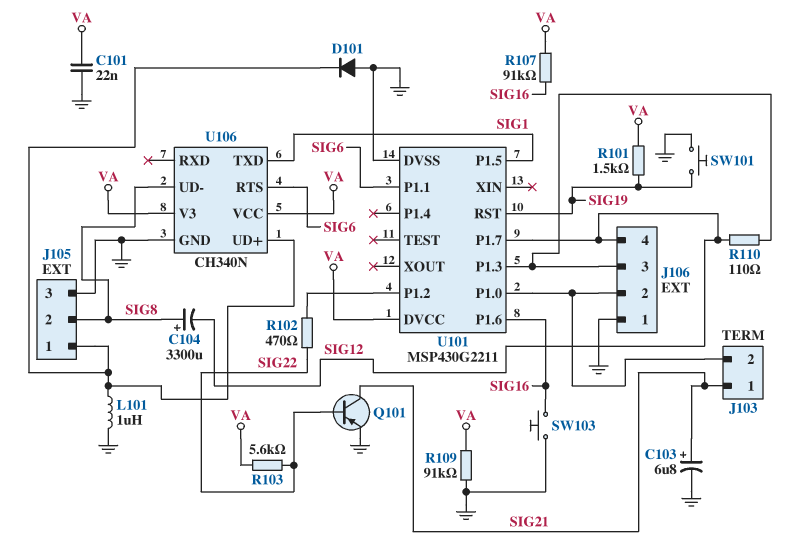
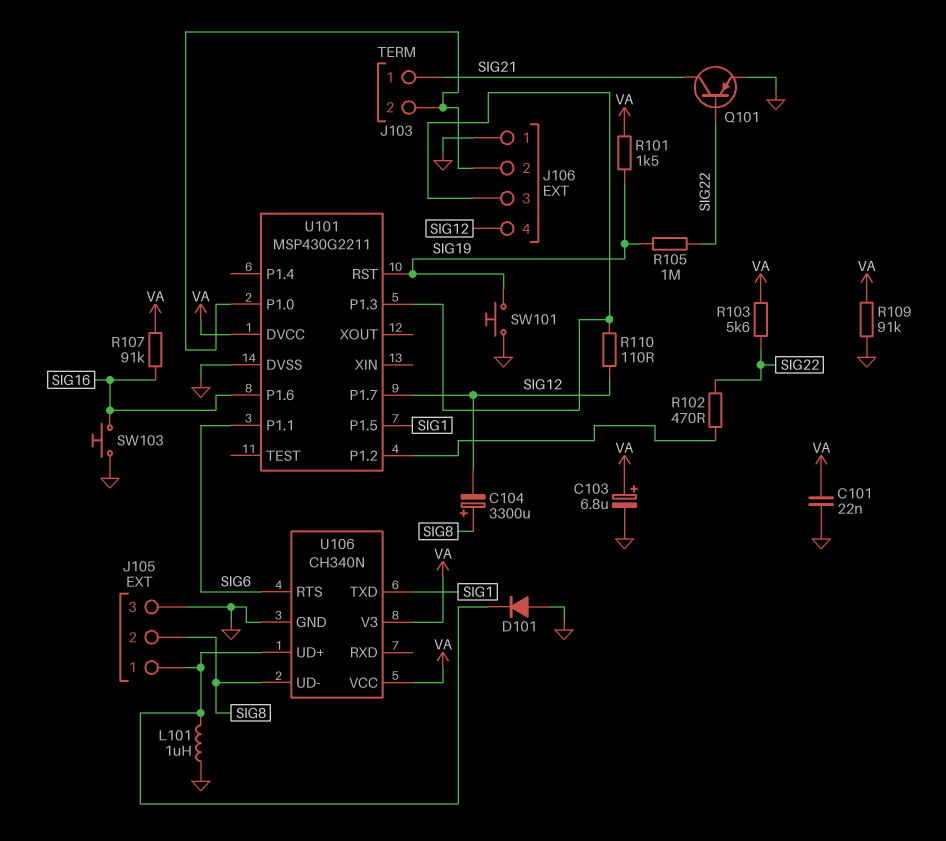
C103: 6.8uF (plus SIG21, minus GND) -> 6.8uF (plus VA, minus GND)
R105: none -> 1M (SIG19, SIG22)

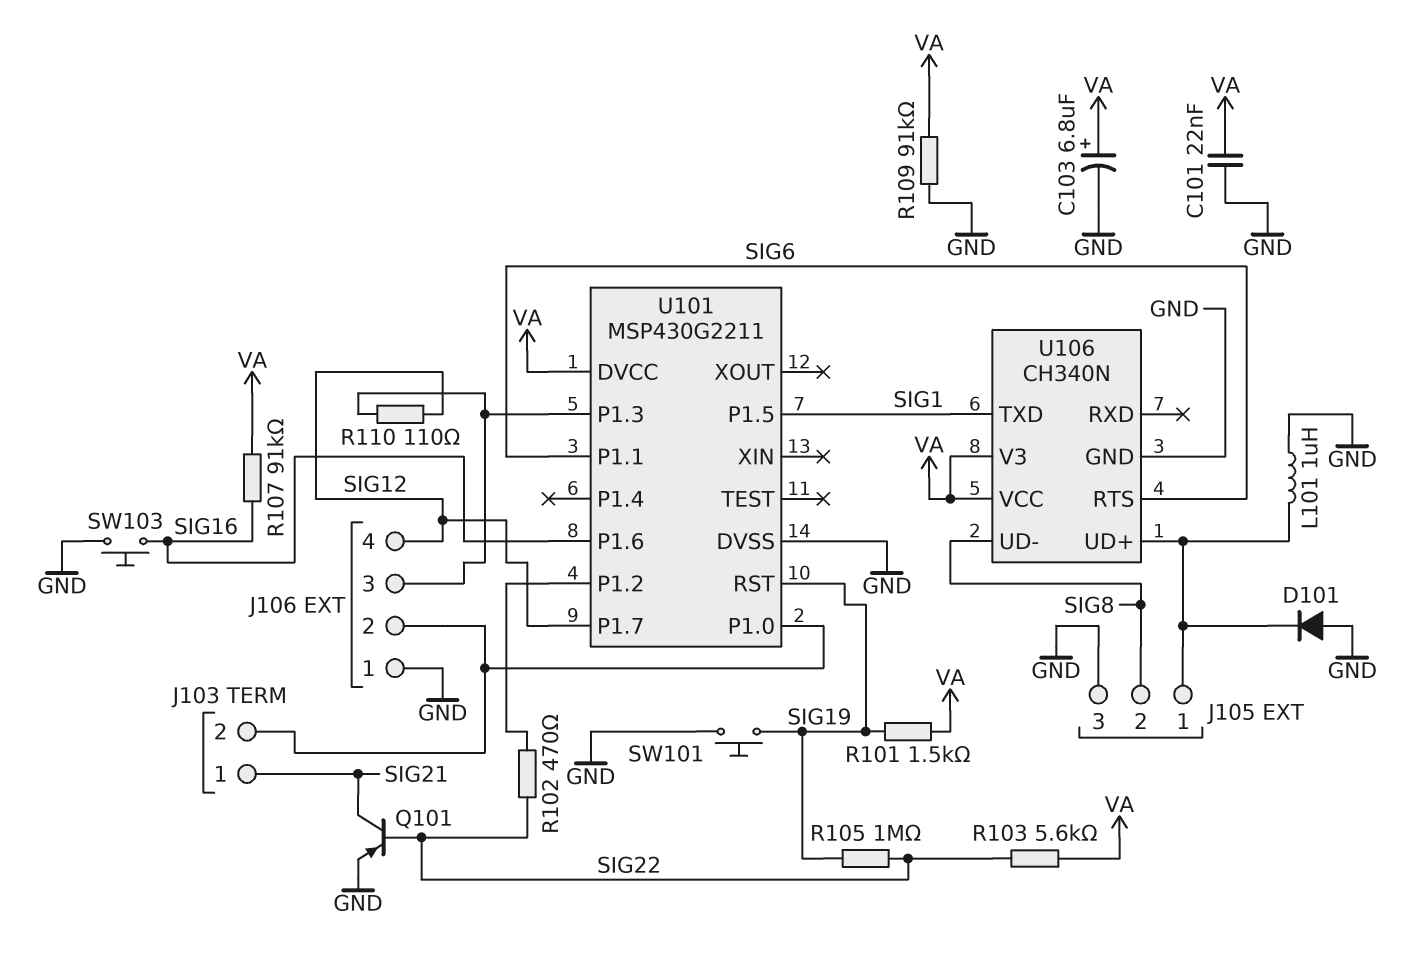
C104: 3300uF (plus SIG8, minus SIG12) -> none

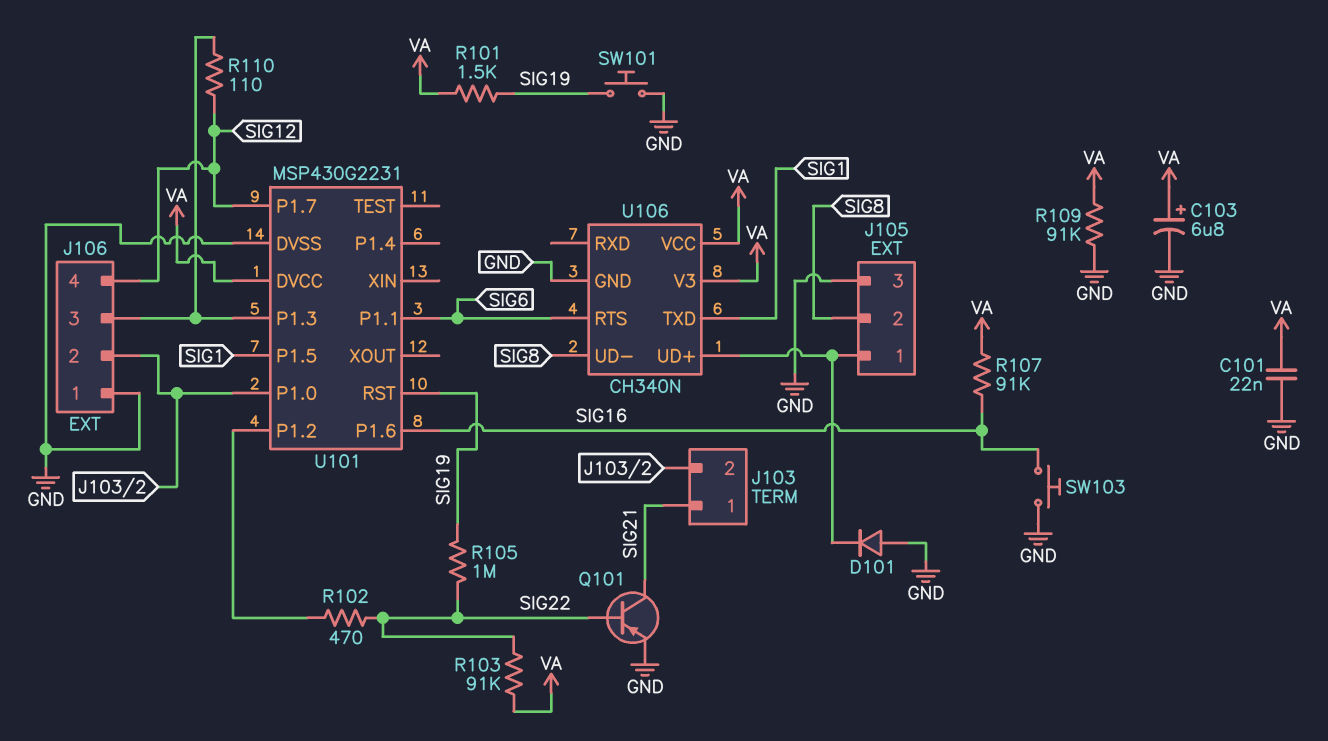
L101: 1uH (GND, J105/1) -> none
R103: 5.6k (SIG22, VA) -> 91k (SIG22, VA)
U101: MSP430G2211 -> MSP430G2231

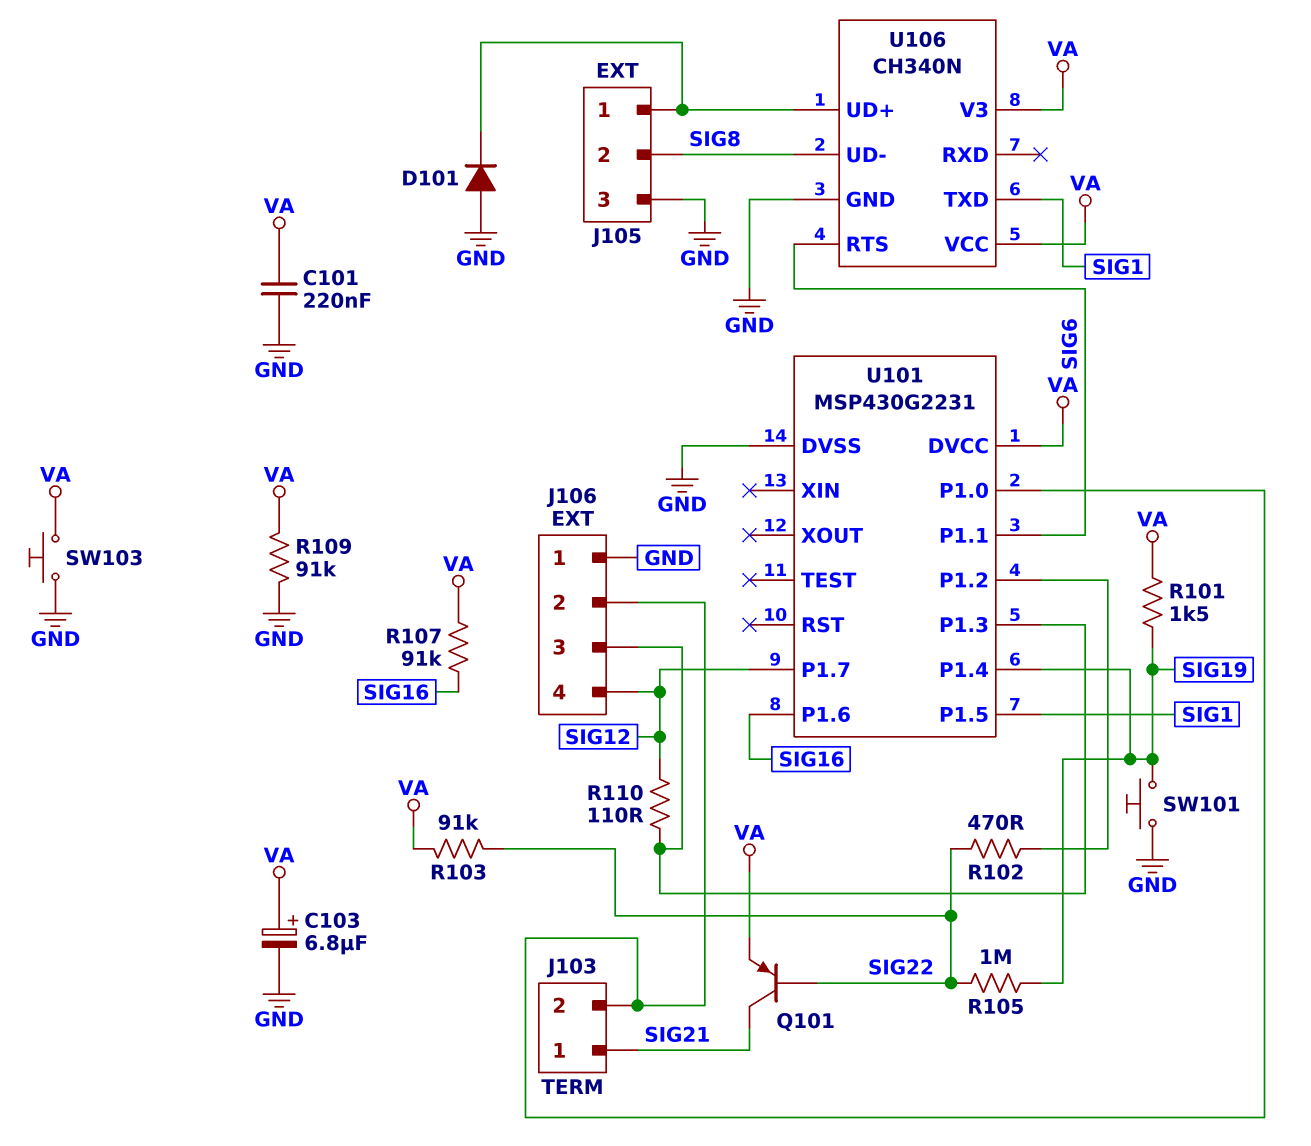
C101: 22nF (GND, VA) -> 220nF (GND, VA)
Q101: PNP (B SIG22, C SIG21, E GND) -> PNP (B SIG22, C SIG21, E VA)
SW103: button (GND, SIG16) -> button (GND, VA)
U101 pin P1.4: none -> SIG19
U101 pin RST: SIG19 -> none

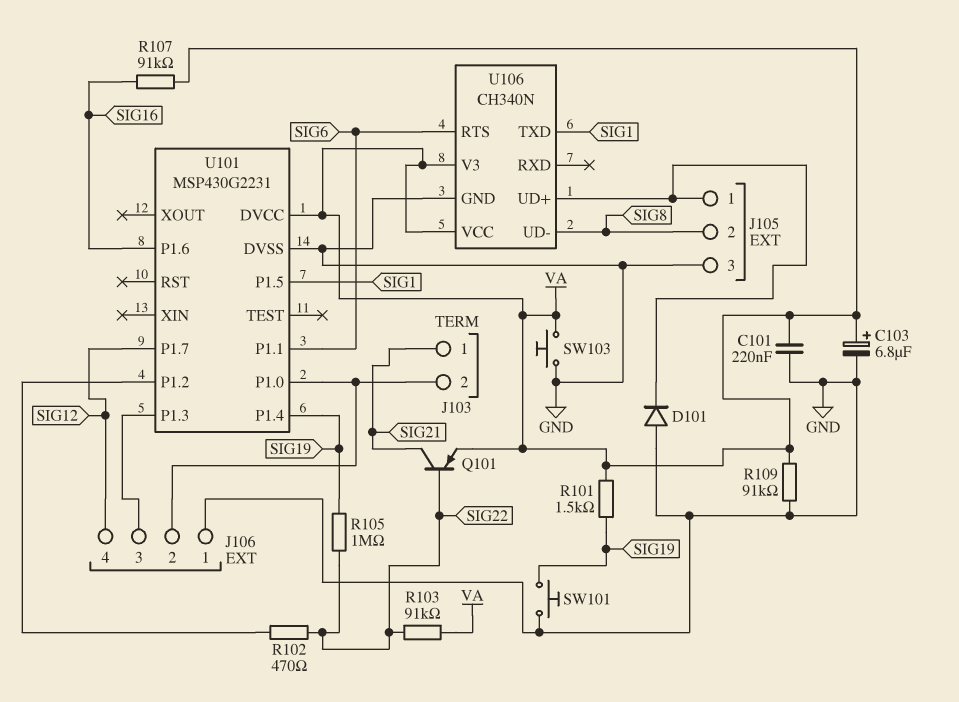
R110: 110 (J106/3, SIG12) -> none

